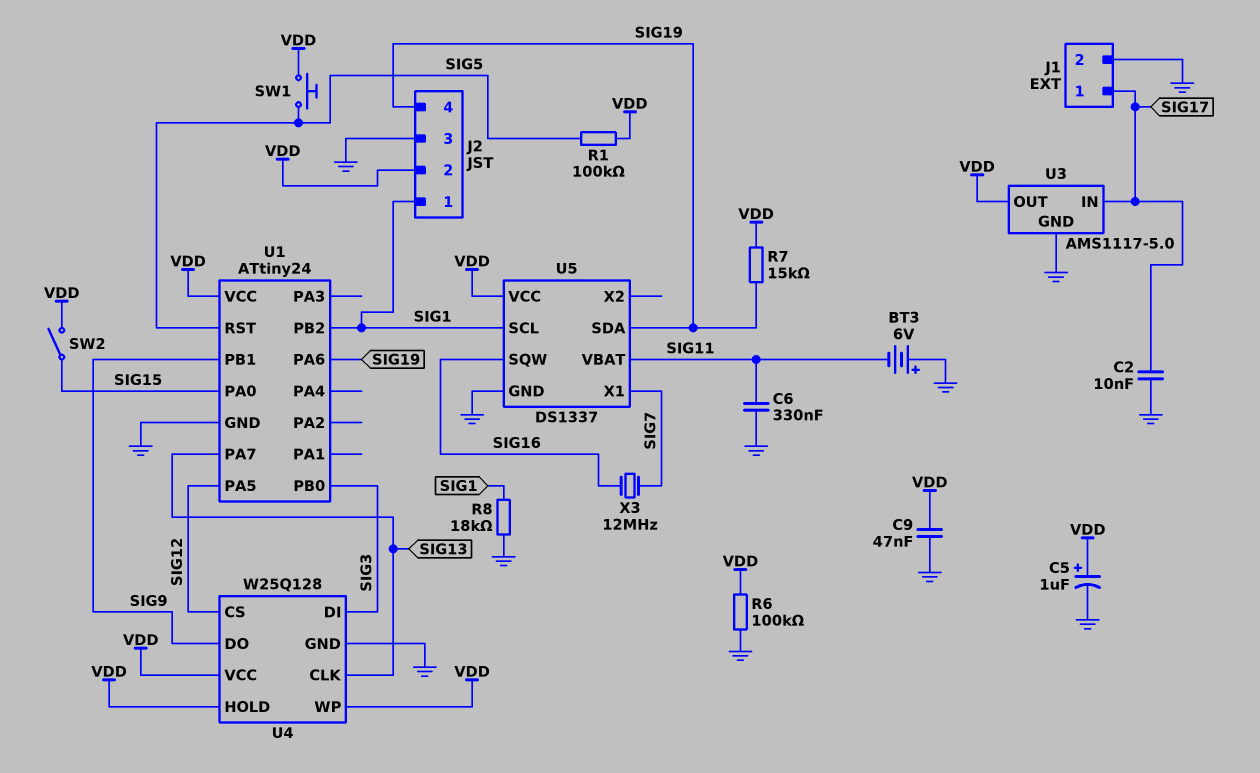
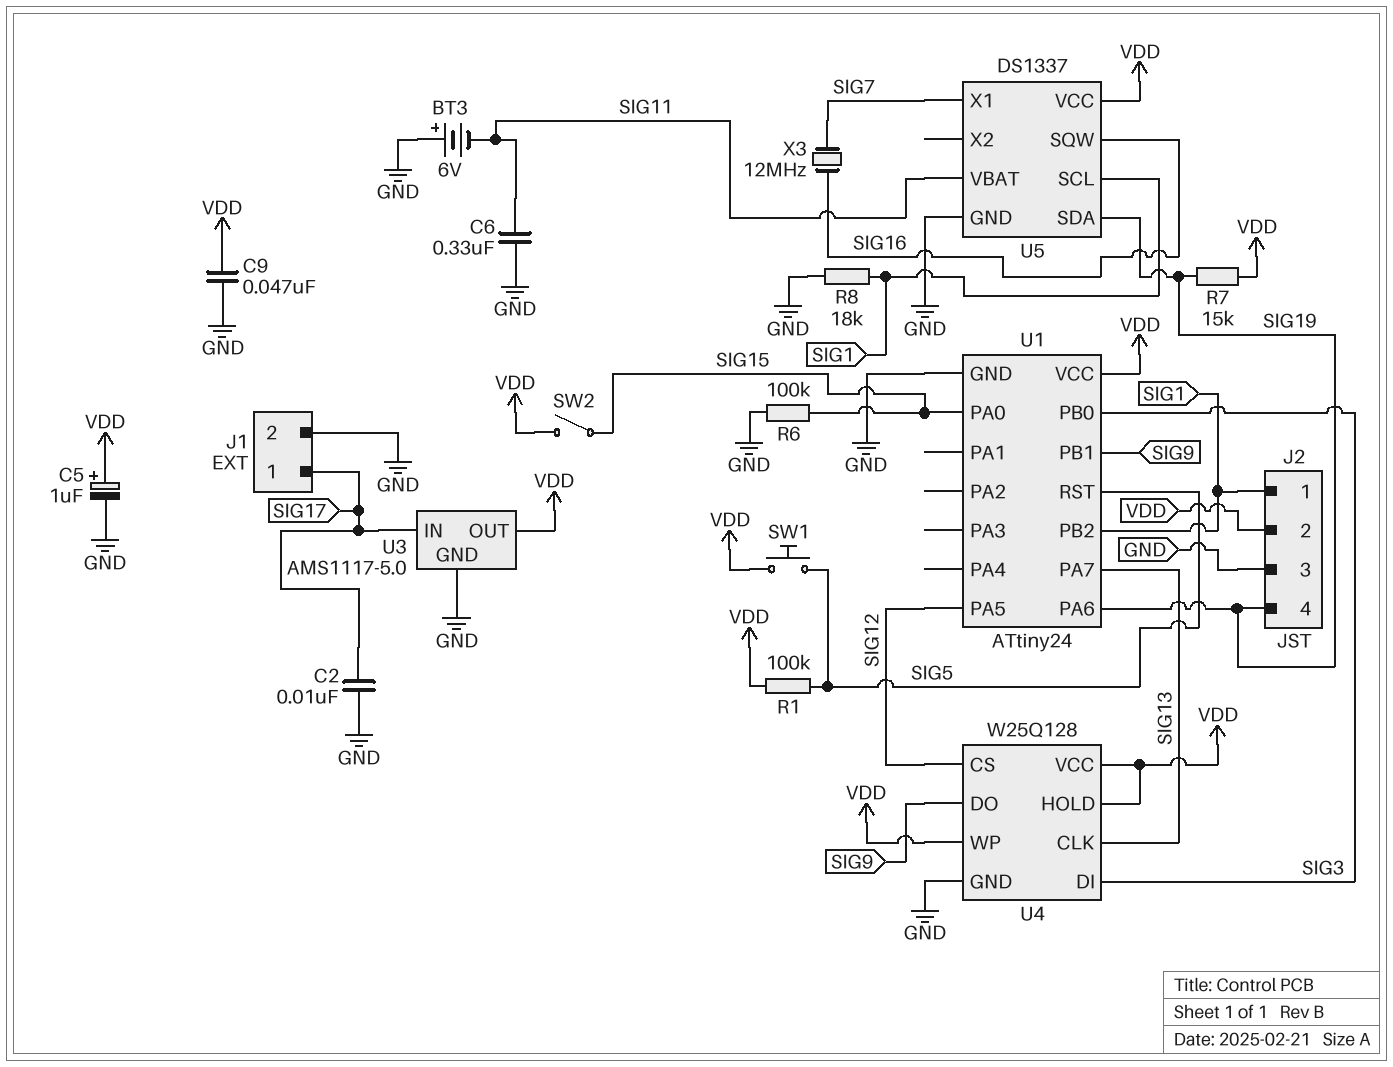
R6: 100k (GND, VDD) -> 100k (GND, SIG15)

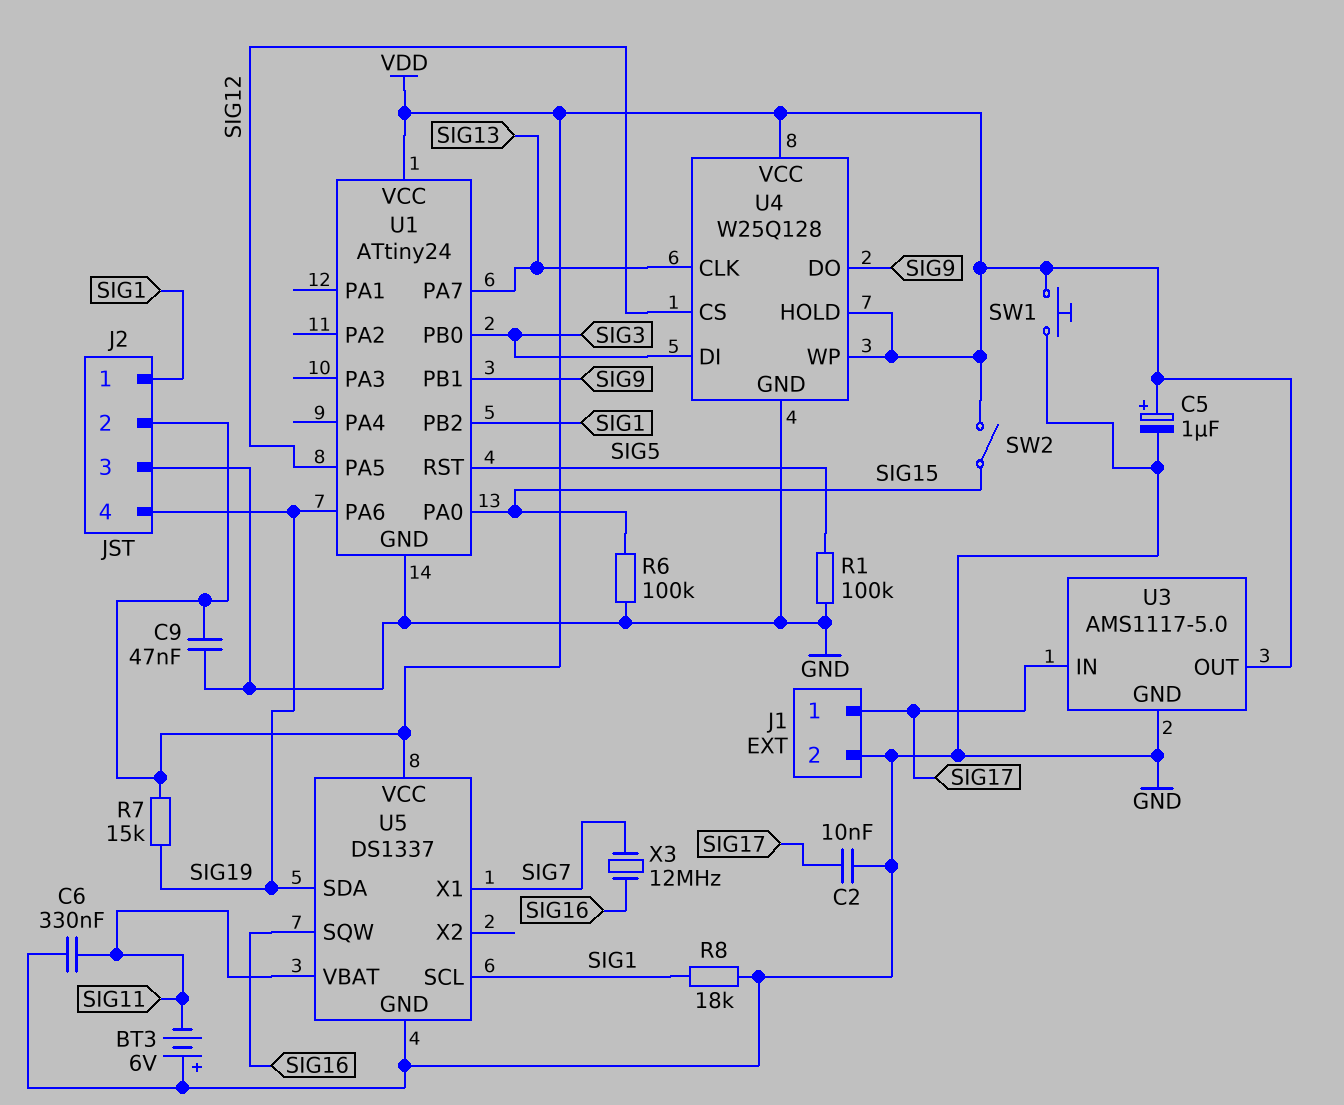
R1: 100k (SIG5, VDD) -> 100k (GND, SIG5)
SW1: button (SIG5, VDD) -> button (GND, VDD)

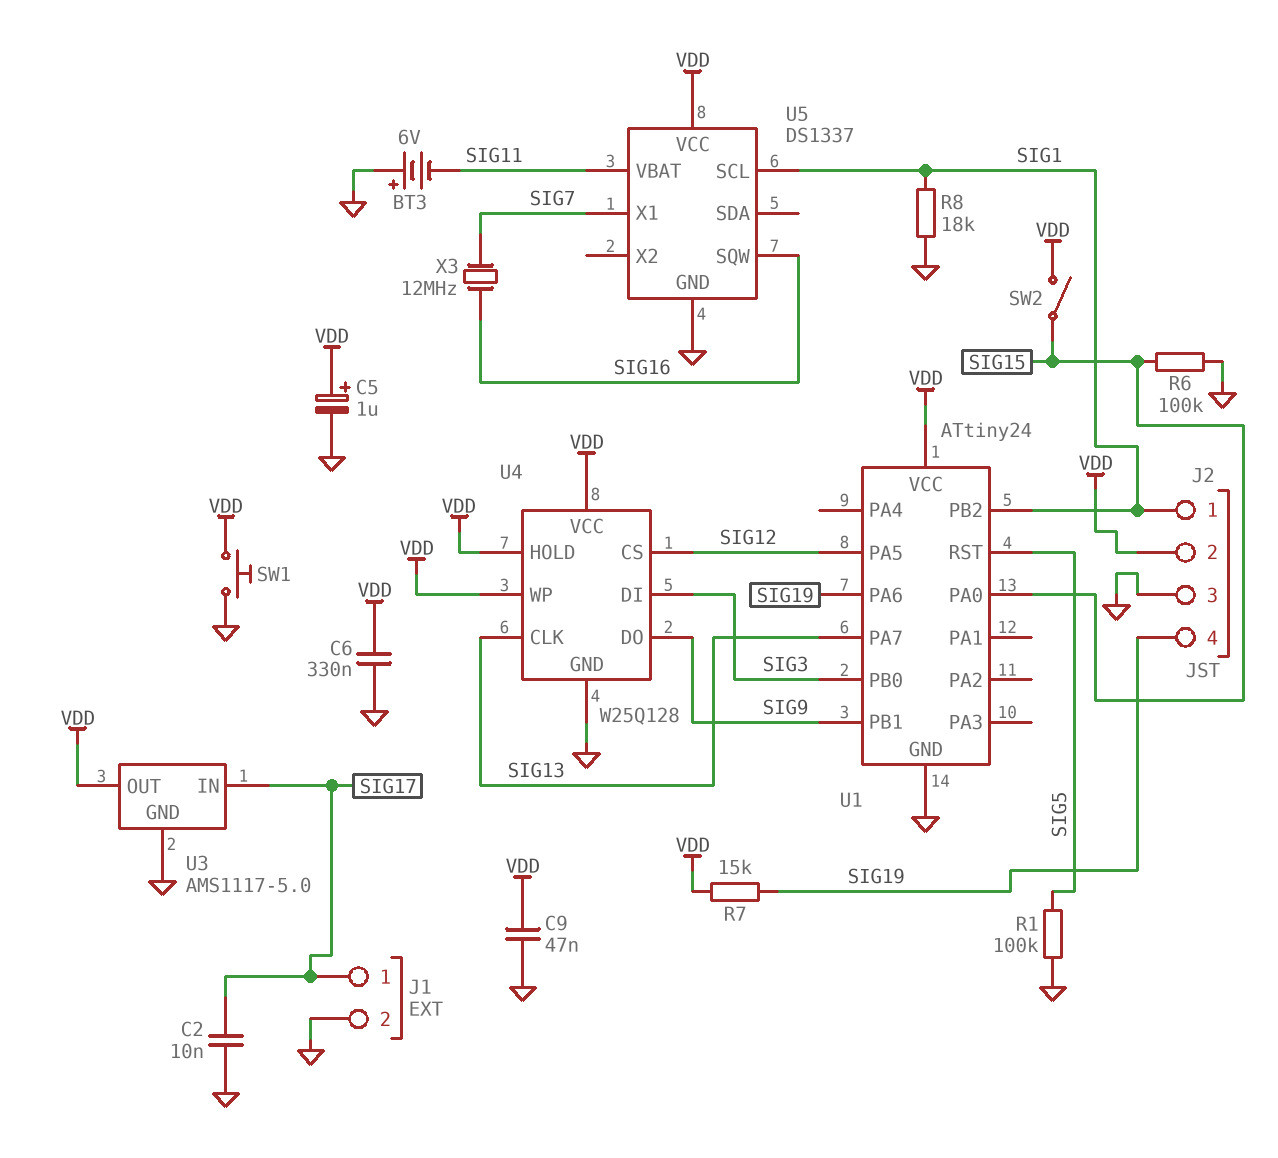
C6: 330nF (GND, SIG11) -> 330nF (GND, VDD)
U5 pin SDA: SIG19 -> none

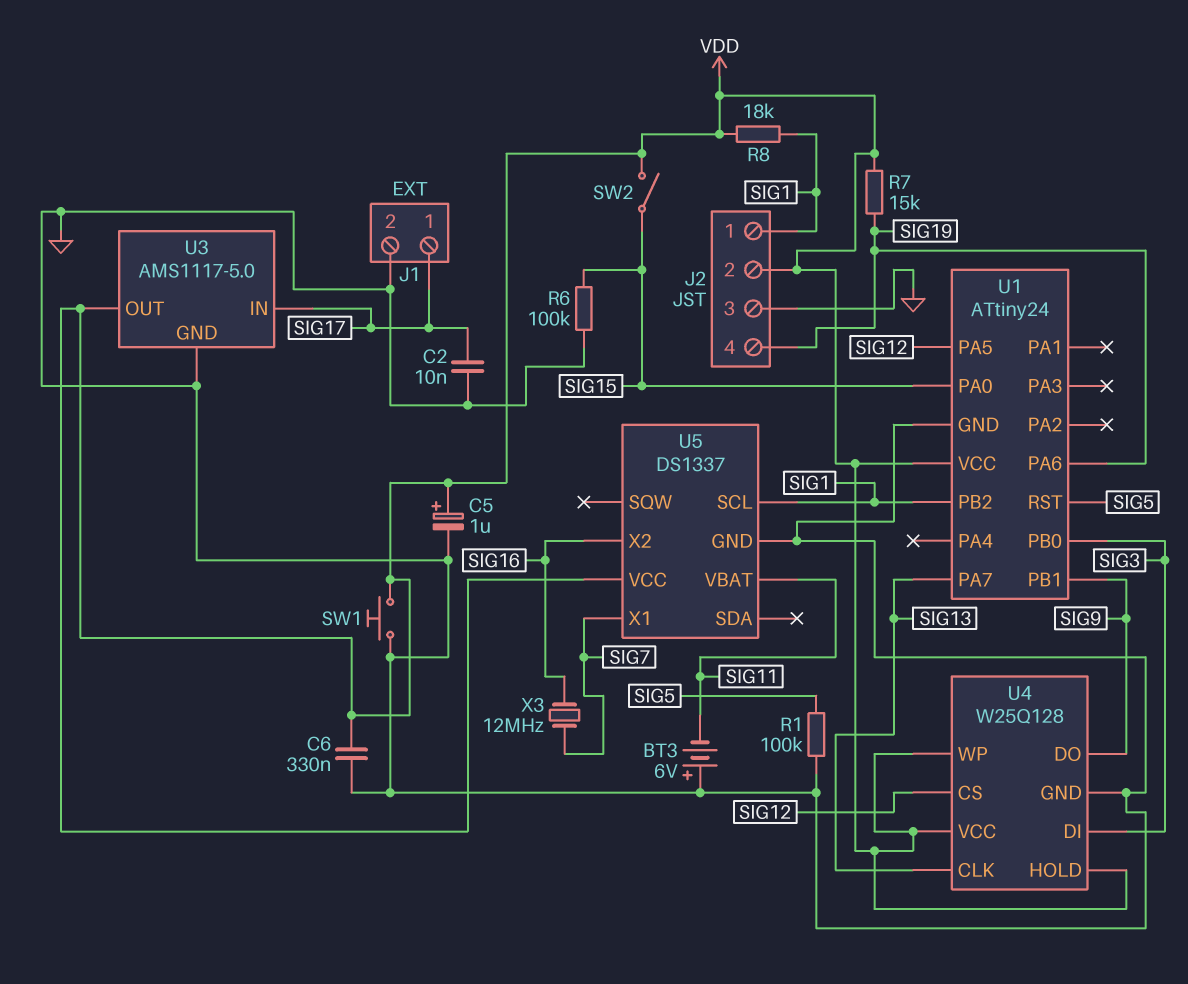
C9: 47nF (GND, VDD) -> none
R8: 18k (GND, SIG1) -> 18k (SIG1, VDD)
U5 pin SQW: SIG16 -> none
U5 pin X2: none -> SIG16

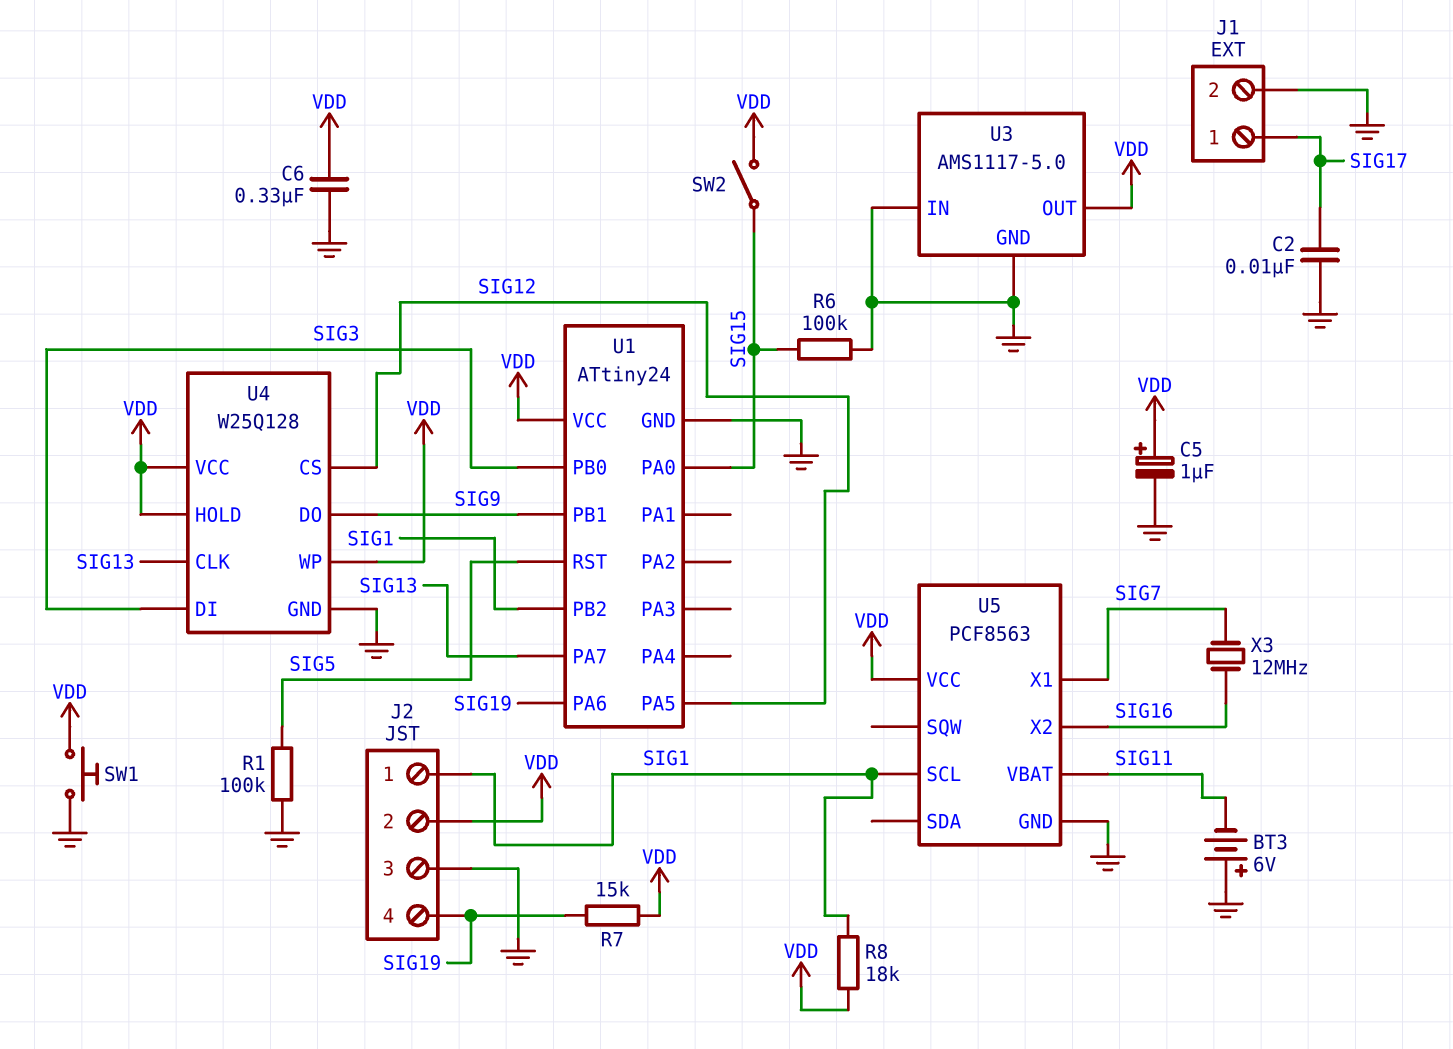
U3 pin IN: SIG17 -> GND
U5: DS1337 -> PCF8563

